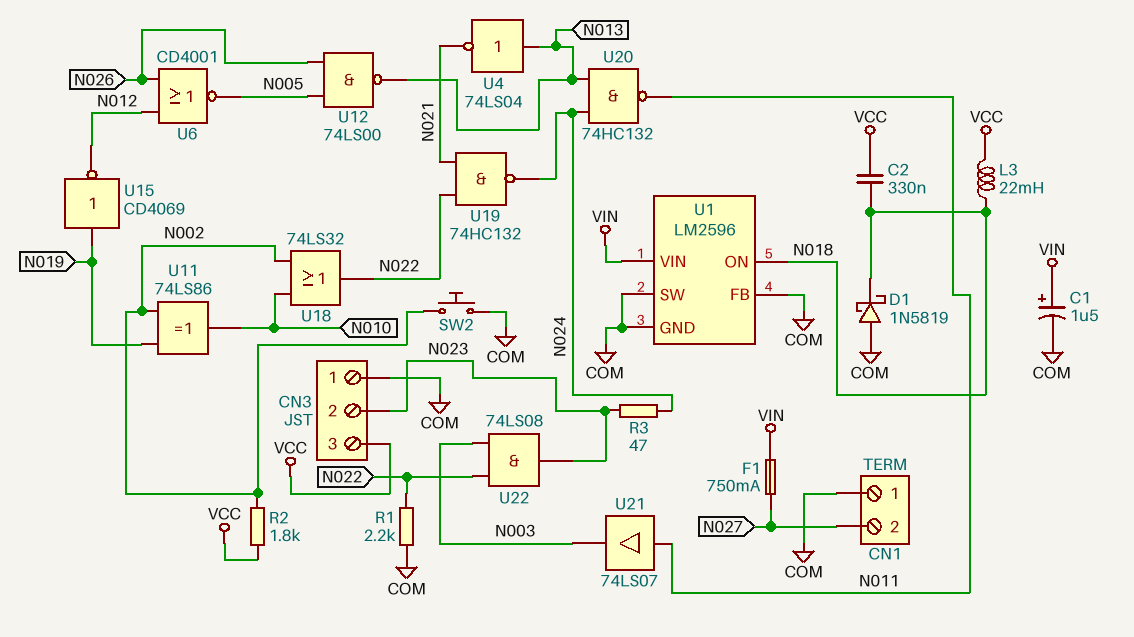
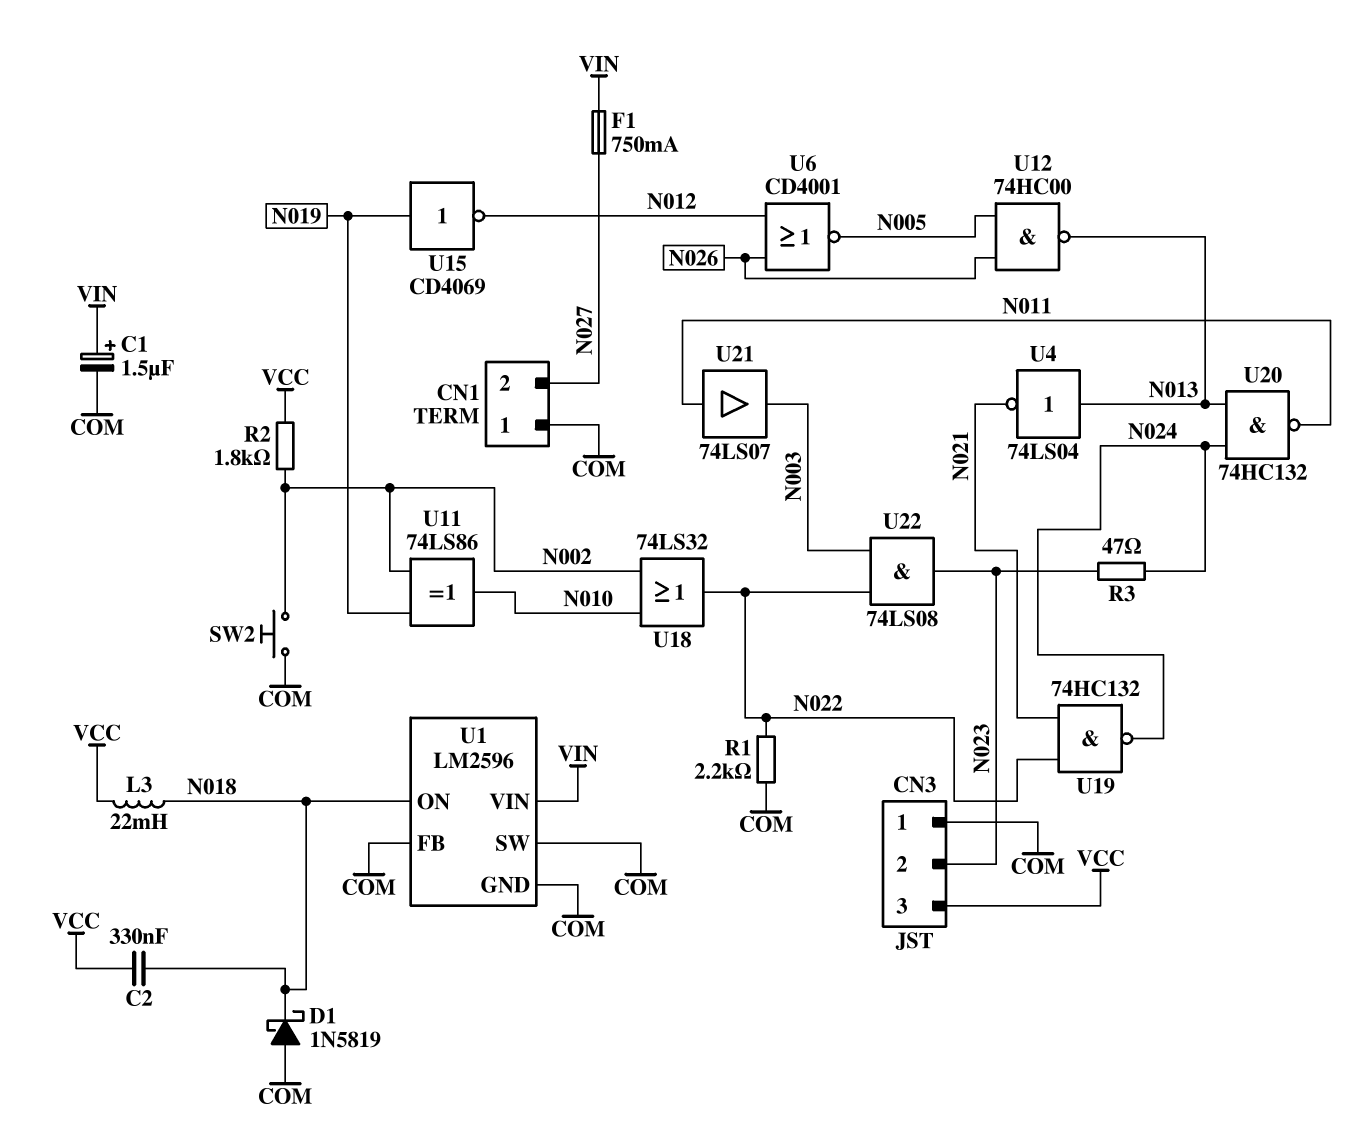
U12: NAND 74LS00 (in N005, in N026, out N013) -> NAND 74HC00 (in N005, in N026, out N013)

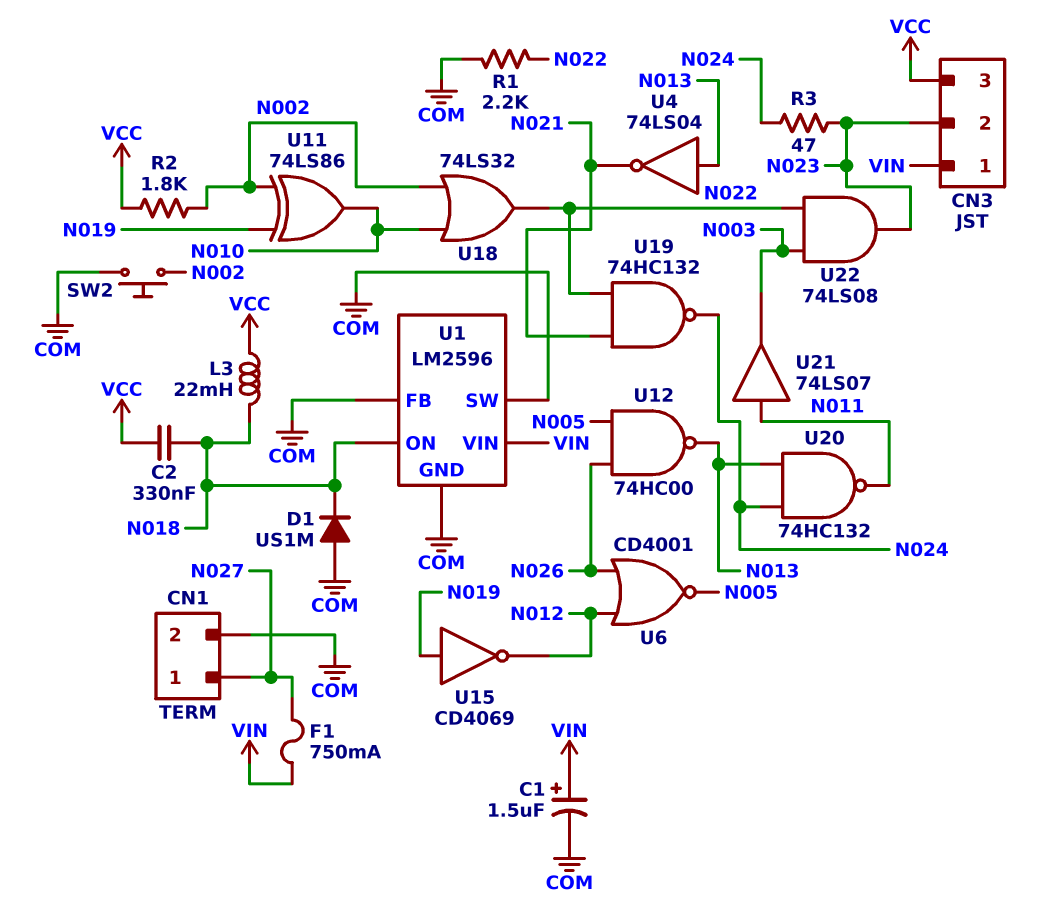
CN1 pin 1: COM -> N027
CN1 pin 2: N027 -> COM
CN3 pin 1: COM -> VIN
D1: schottky 1N5819 (A COM, K N018) -> diode US1M (A COM, K N018)

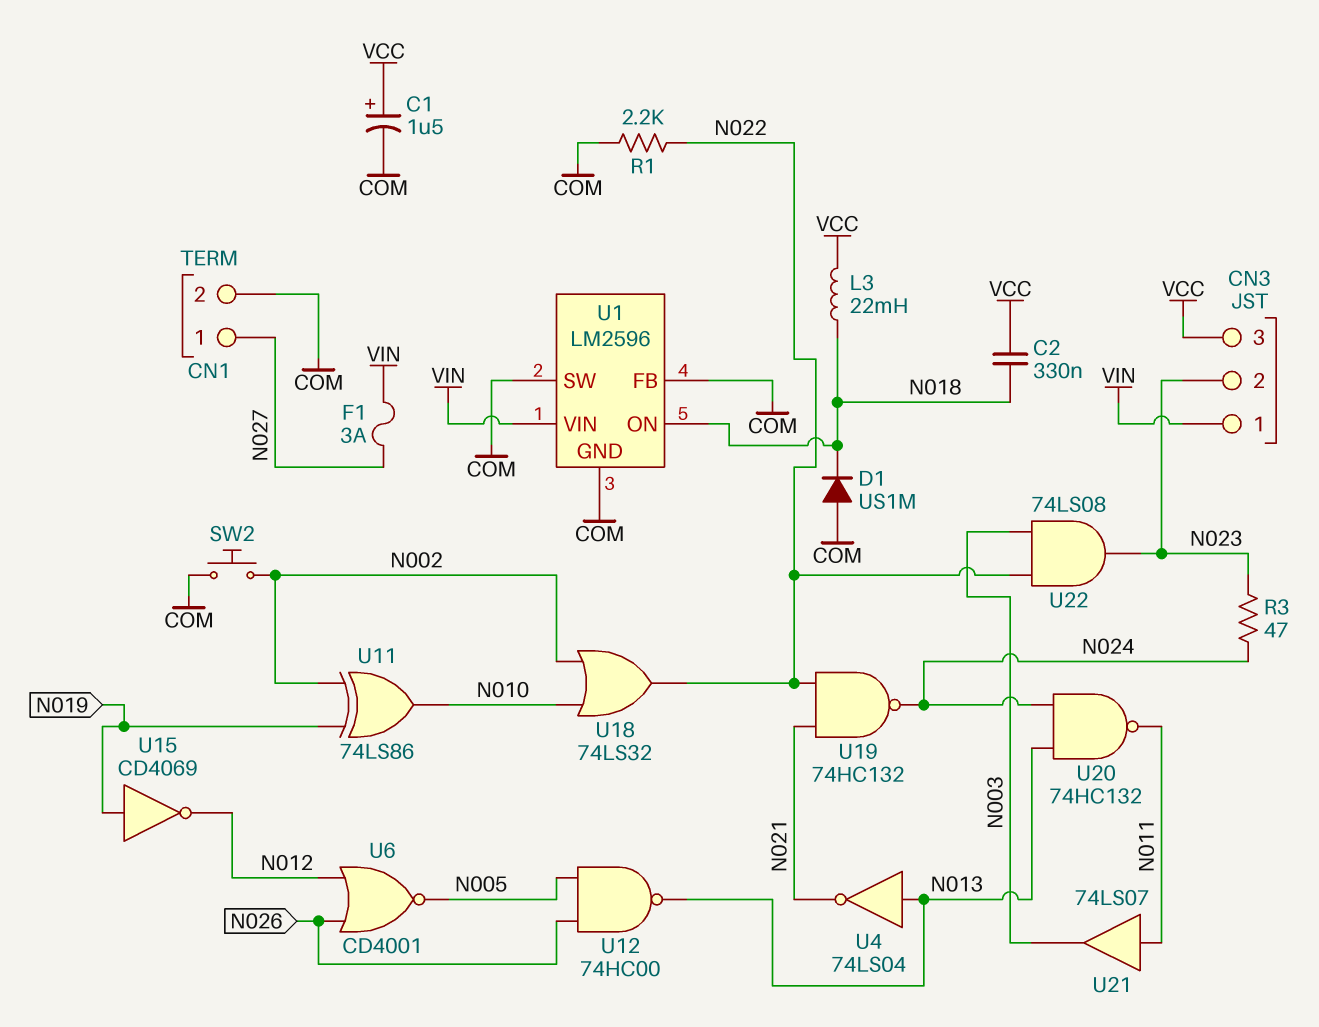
C1: 1.5uF (plus VIN, minus COM) -> 1.5uF (plus VCC, minus COM)
F1: 750mA (N027, VIN) -> 3A (N027, VIN)
R2: 1.8k (N002, VCC) -> none

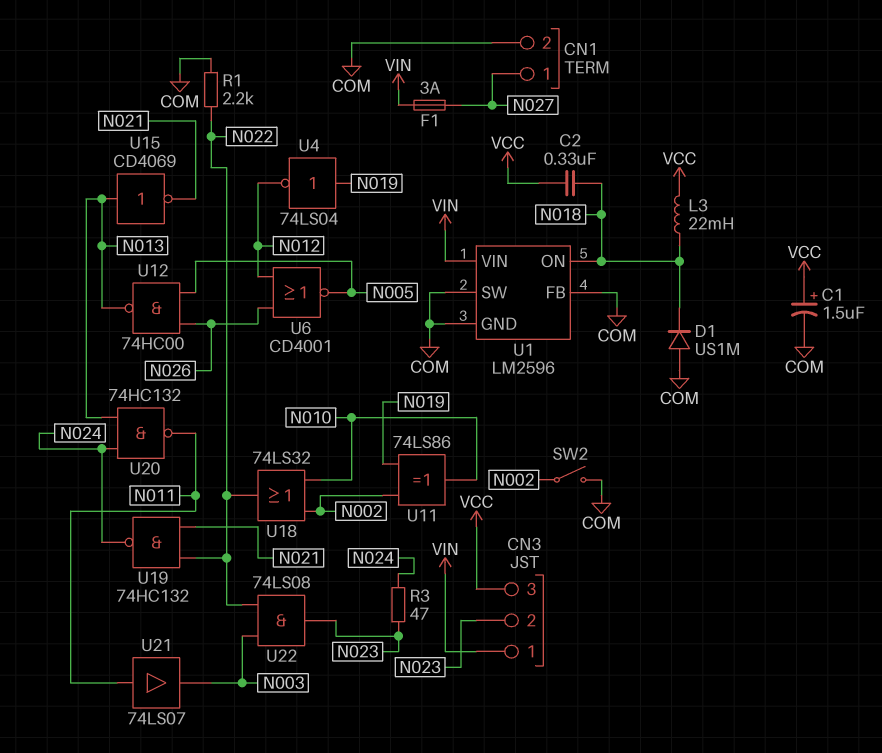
SW2: button (COM, N002) -> switch (COM, N002)
U4: NOT 74LS04 (in N013, out N021) -> NOT 74LS04 (in N019, out N012)
U15: NOT CD4069 (in N019, out N012) -> NOT CD4069 (in N013, out N021)

